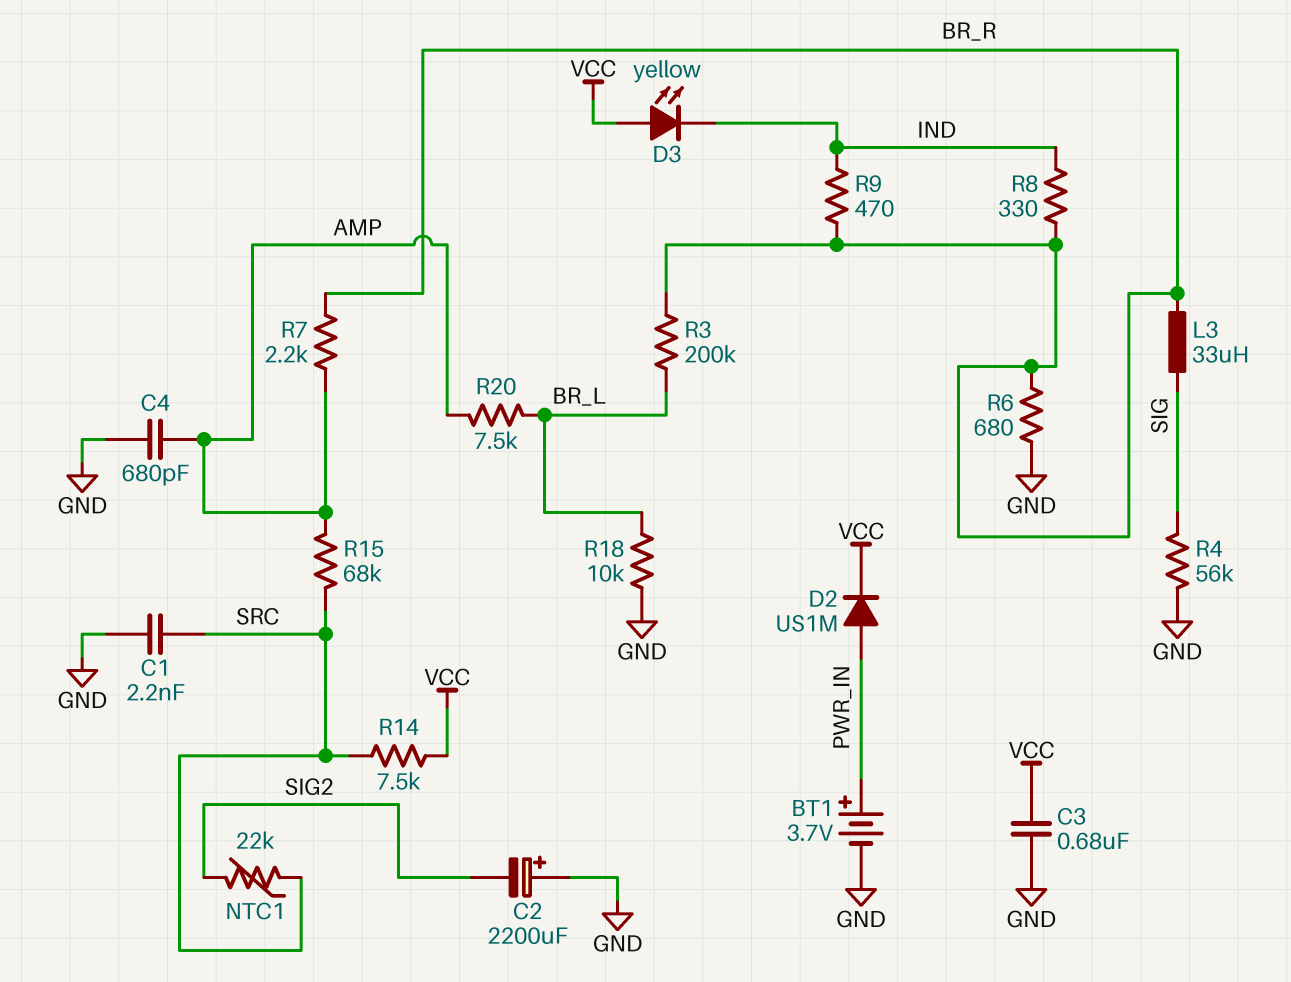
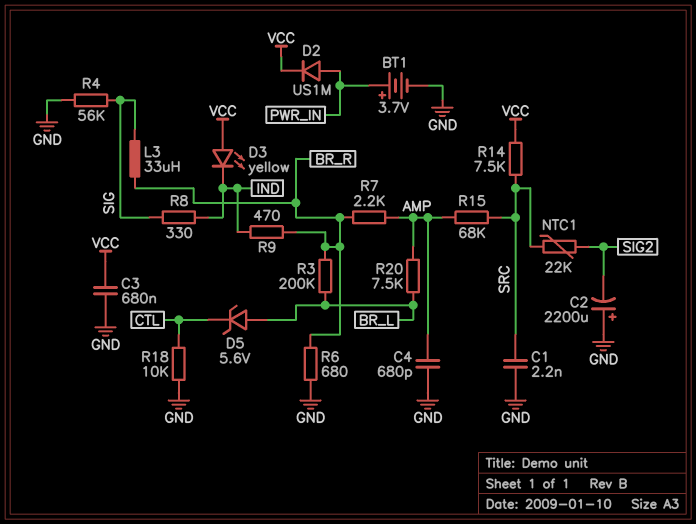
D5: none -> zener 5.6V (A BR_L, K CTL)
R8: 330 (BR_R, IND) -> 330 (IND, SIG)
R18: 10k (BR_L, GND) -> 10k (CTL, GND)

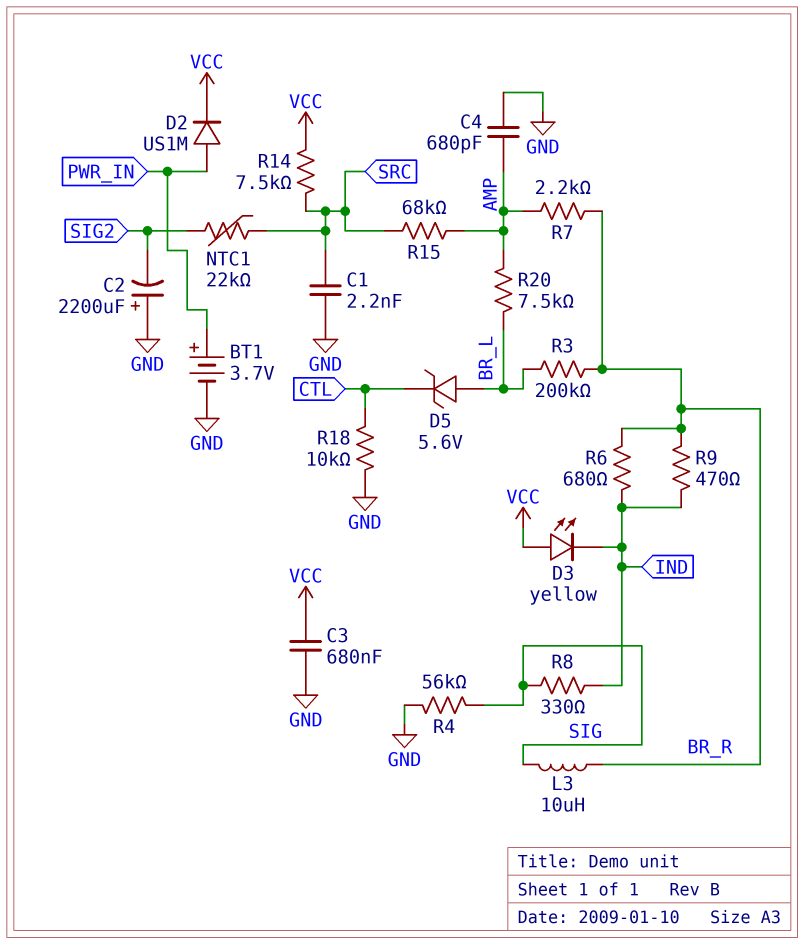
L3: 33uH (BR_R, SIG) -> 10uH (BR_R, SIG)
R6: 680 (BR_R, GND) -> 680 (BR_R, IND)

